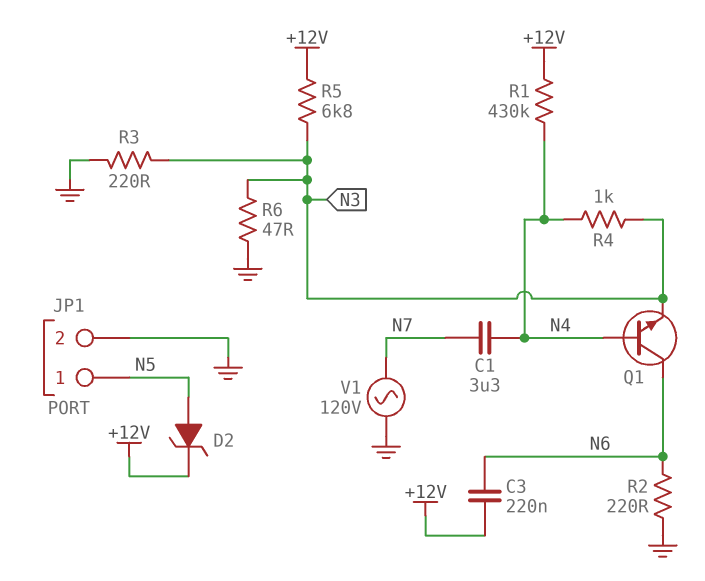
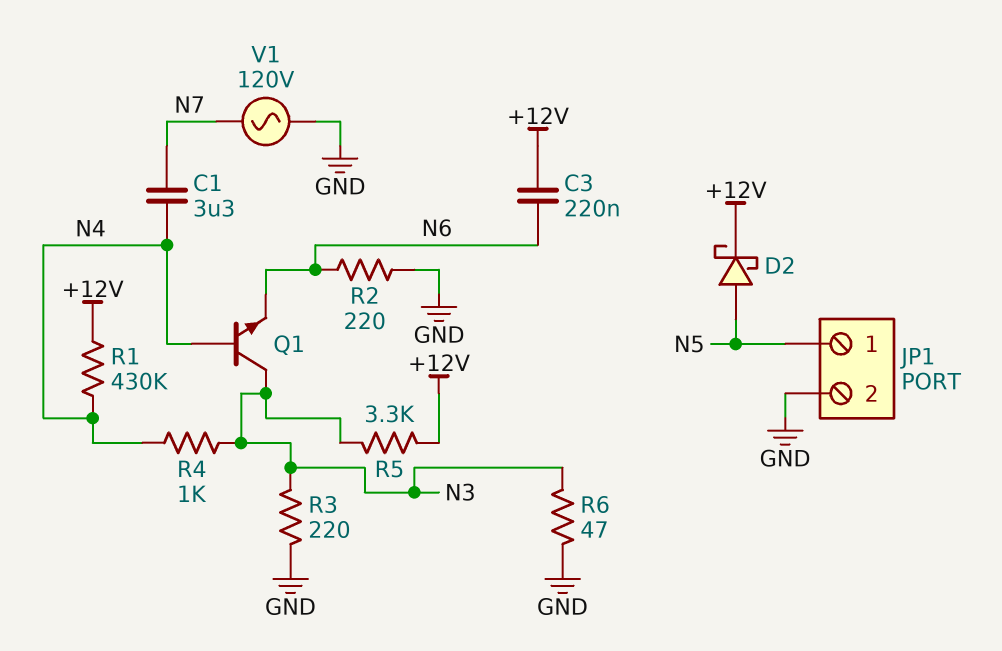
D2: zener (A N5, K +12V) -> schottky (A N5, K +12V)
Q1: NPN (B N4, C N6, E N3) -> NPN (B N4, C N3, E N6)
R5: 6.8k (+12V, N3) -> 3.3k (+12V, N3)

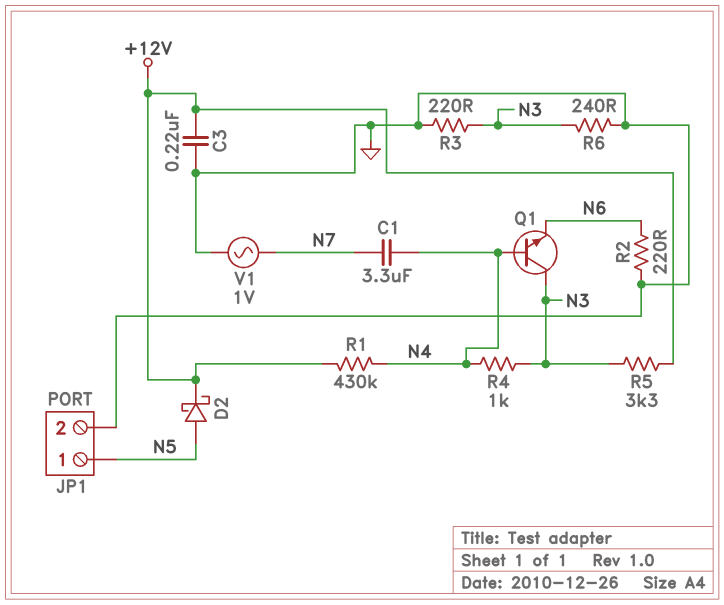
C3: 220nF (+12V, N6) -> 220nF (+12V, GND)
R6: 47 (GND, N3) -> 240 (GND, N3)
V1: AC 120V (GND, N7) -> AC 1V (GND, N7)

